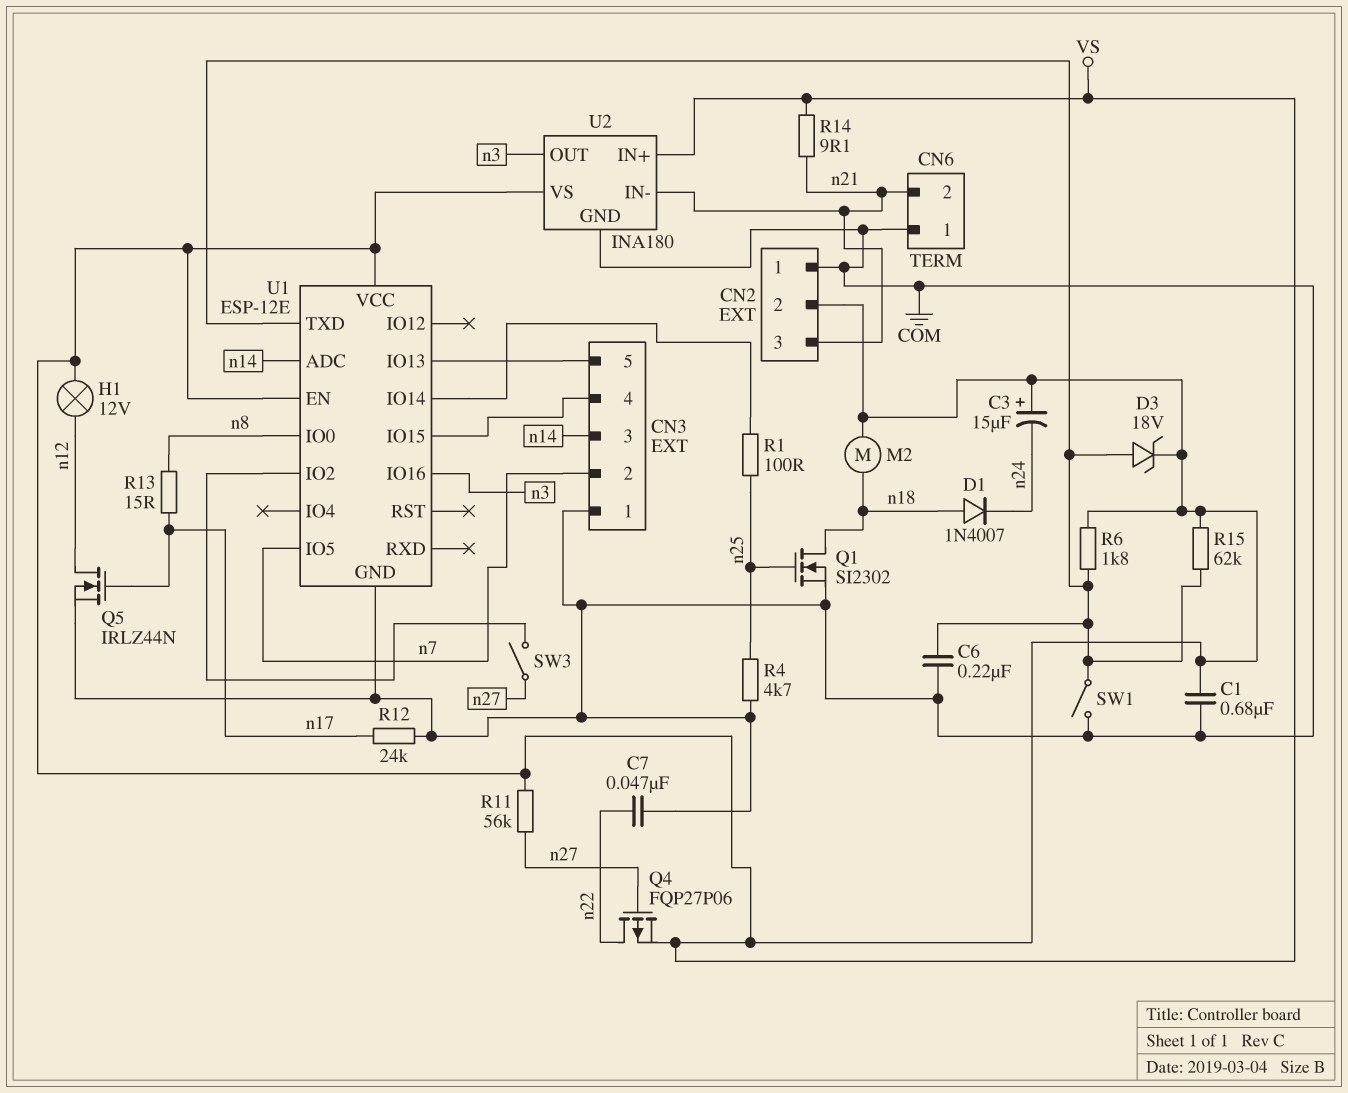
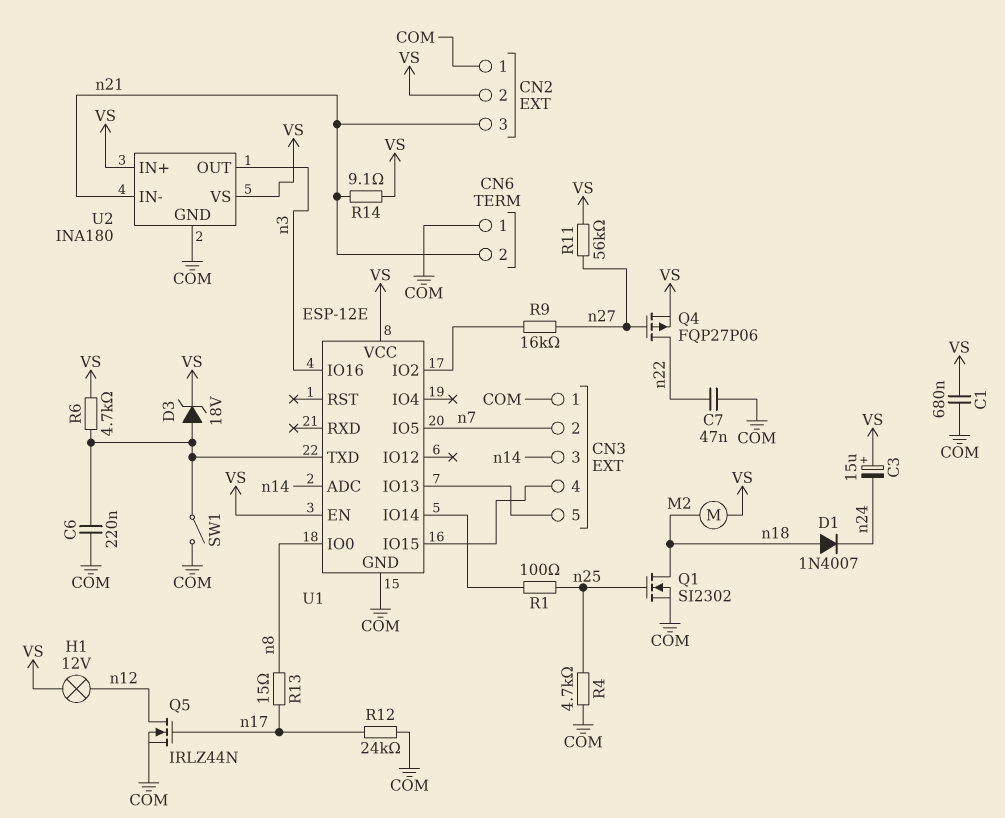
R6: 1.8k (U1/TXD, VS) -> 4.7k (U1/TXD, VS)
R9: none -> 16k (U1/IO2, n27)
R15: 62k (U1/TXD, VS) -> none
SW3: switch (U1/IO2, n27) -> none

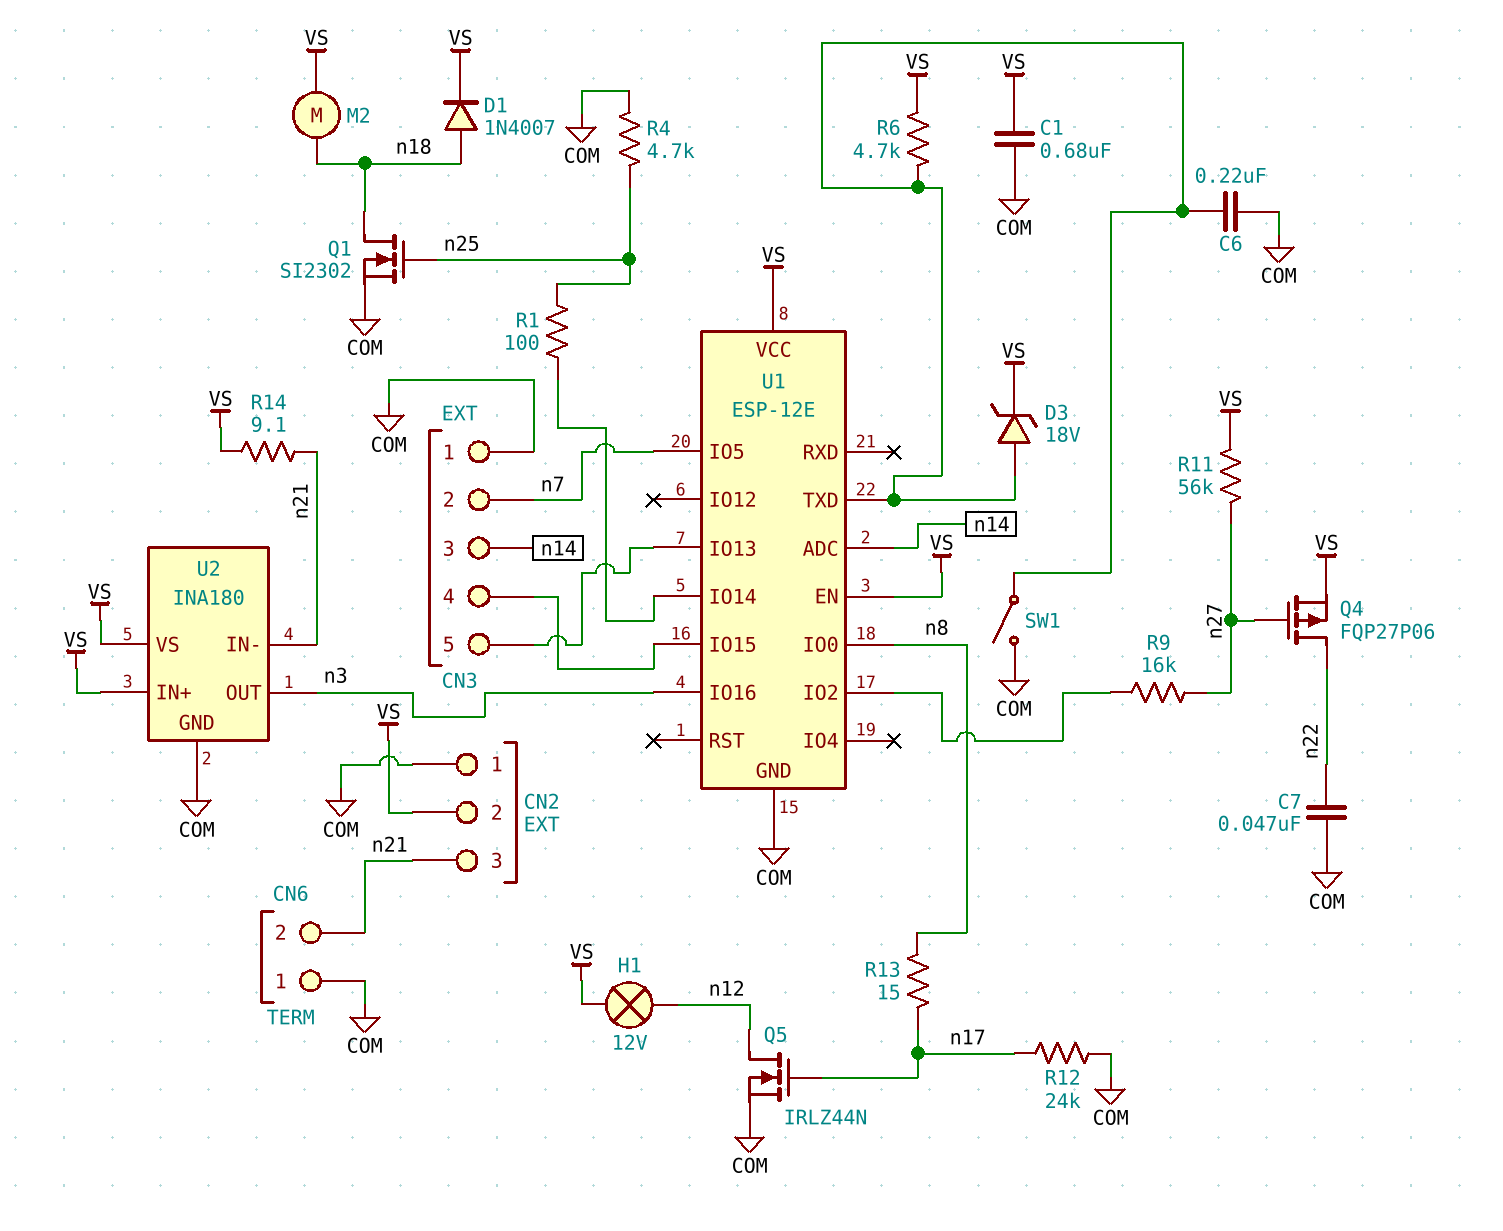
C3: 15uF (plus VS, minus n24) -> none
D1: diode 1N4007 (A n18, K n24) -> diode 1N4007 (A n18, K VS)

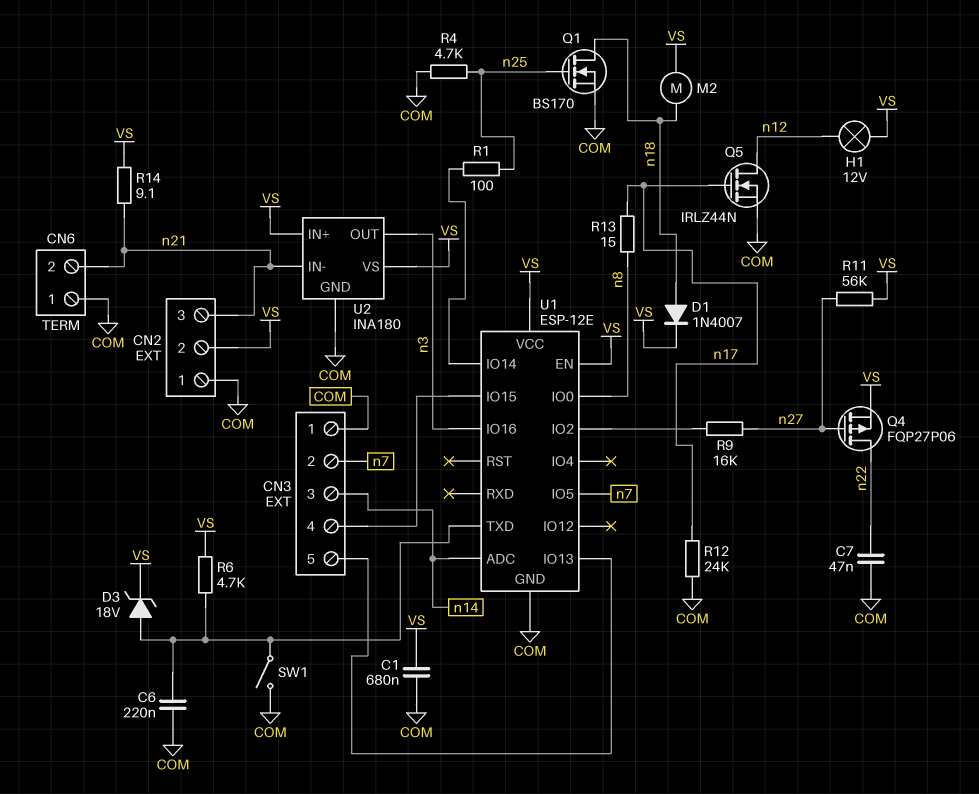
Q1: NMOS SI2302 (G n25, D n18, S COM) -> NMOS BS170 (G n25, D n18, S COM)

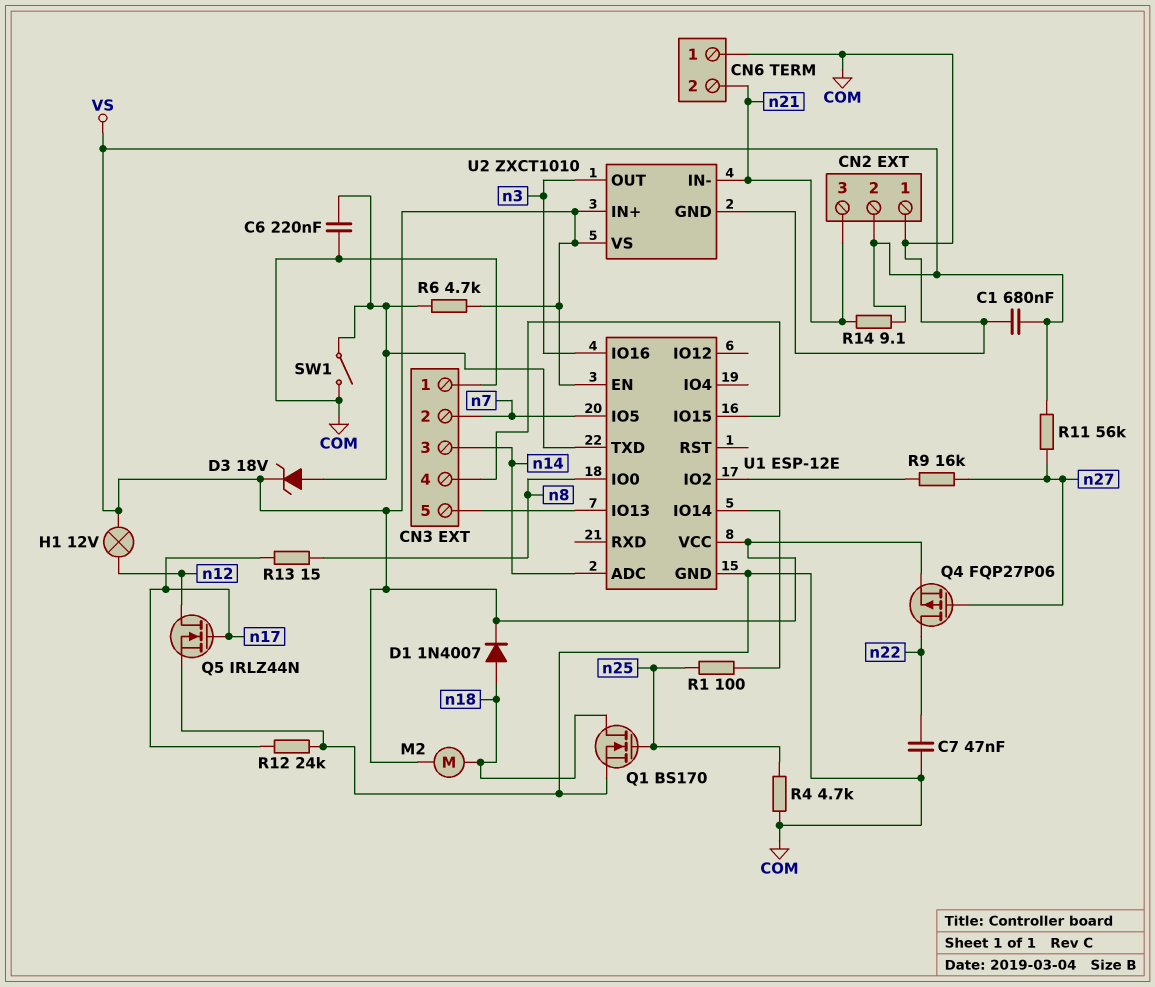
U2: INA180 -> ZXCT1010

